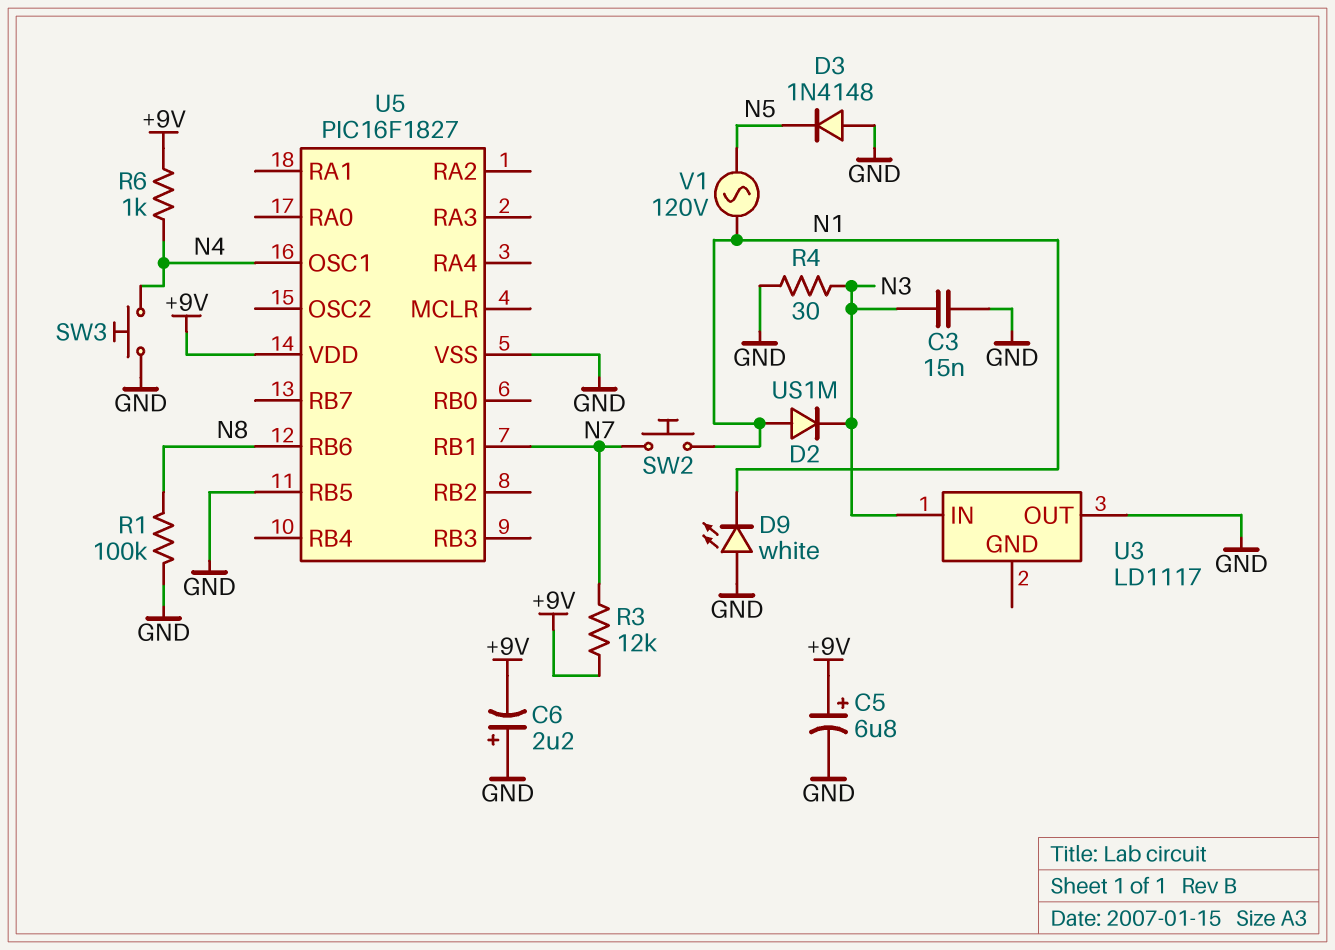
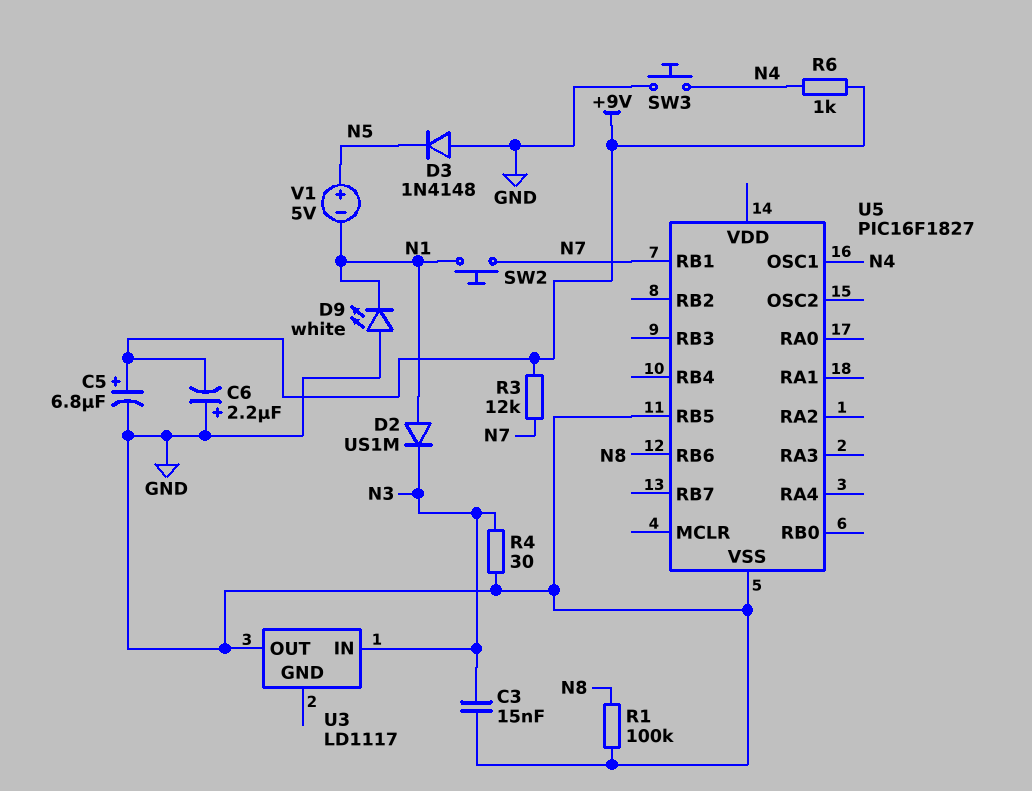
U5 pin VDD: +9V -> none
V1: AC 120V (N1, N5) -> 5V (plus N5, minus N1)

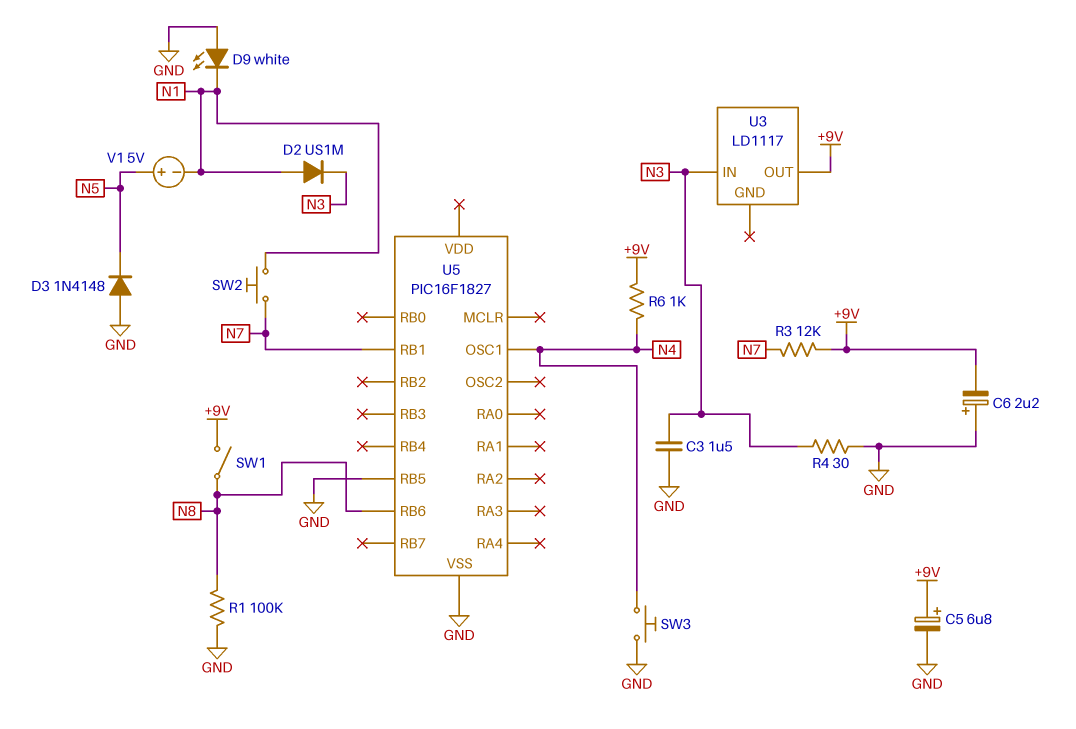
C3: 15nF (GND, N3) -> 1.5uF (GND, N3)
SW1: none -> switch (+9V, N8)
U3 pin OUT: GND -> +9V

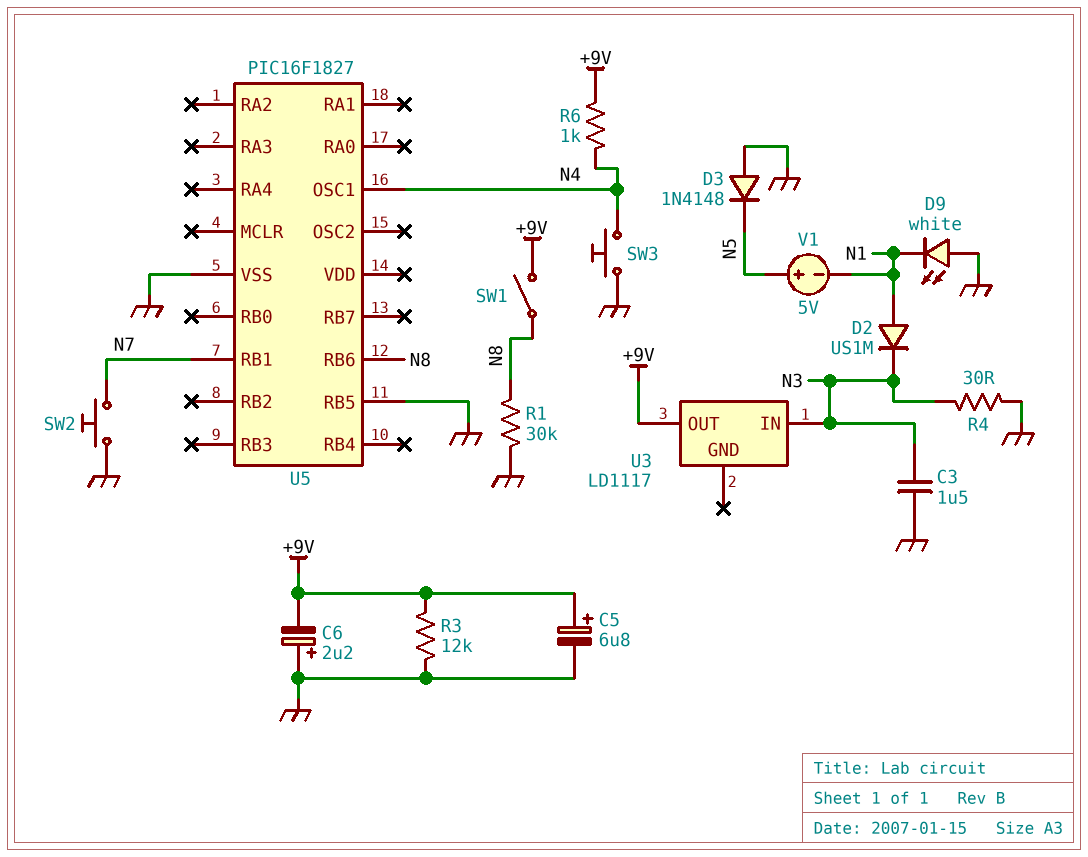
R1: 100k (GND, N8) -> 30k (GND, N8)
R3: 12k (+9V, N7) -> 12k (+9V, GND)
SW2: button (N1, N7) -> button (GND, N7)

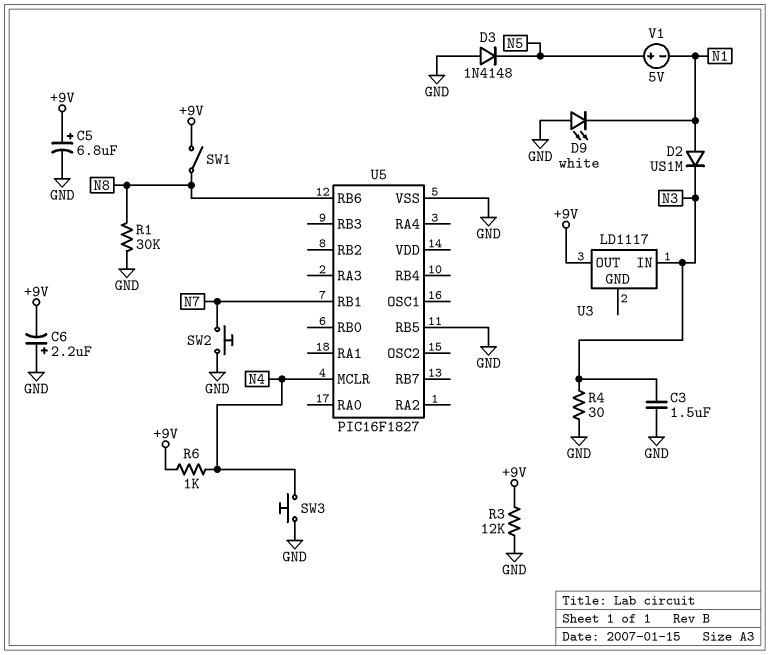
U5 pin MCLR: none -> N4
U5 pin OSC1: N4 -> none

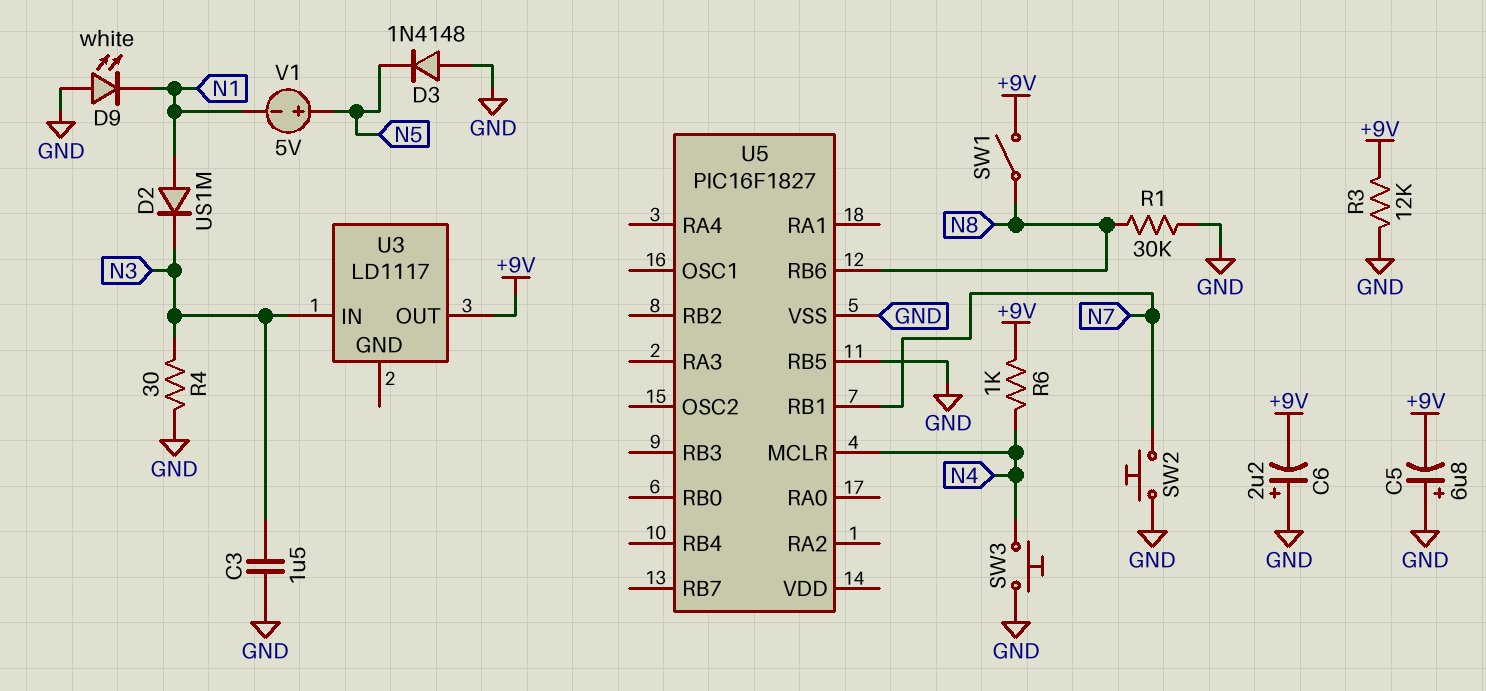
C5: 6.8uF (plus +9V, minus GND) -> 6.8uF (plus GND, minus +9V)

